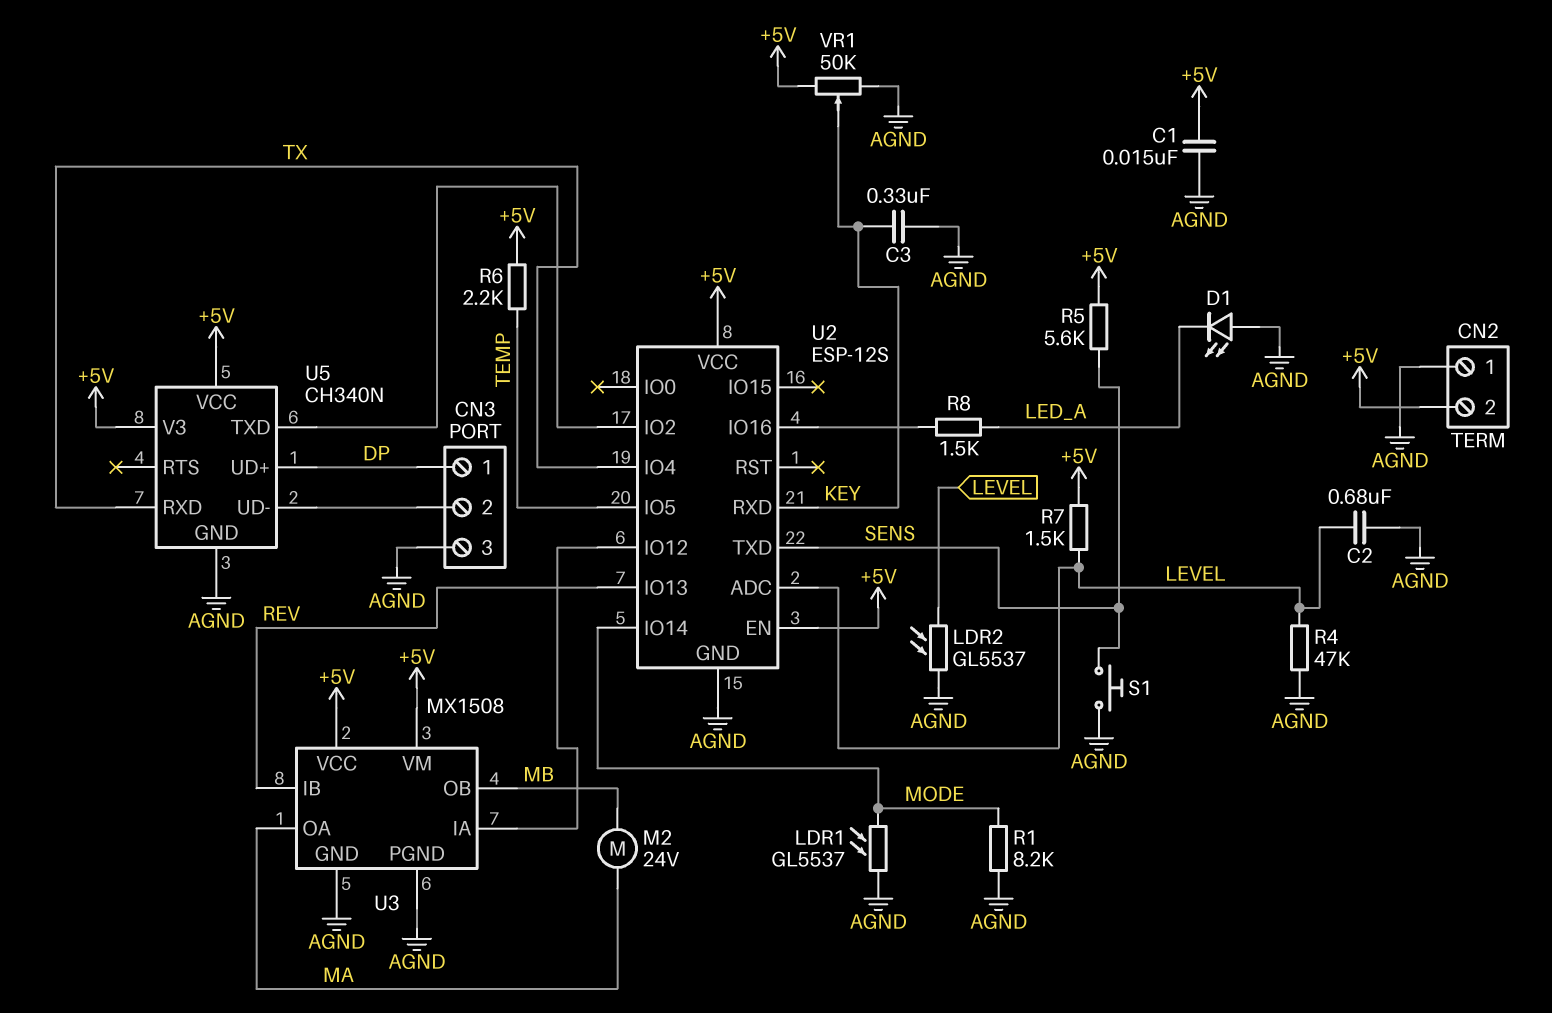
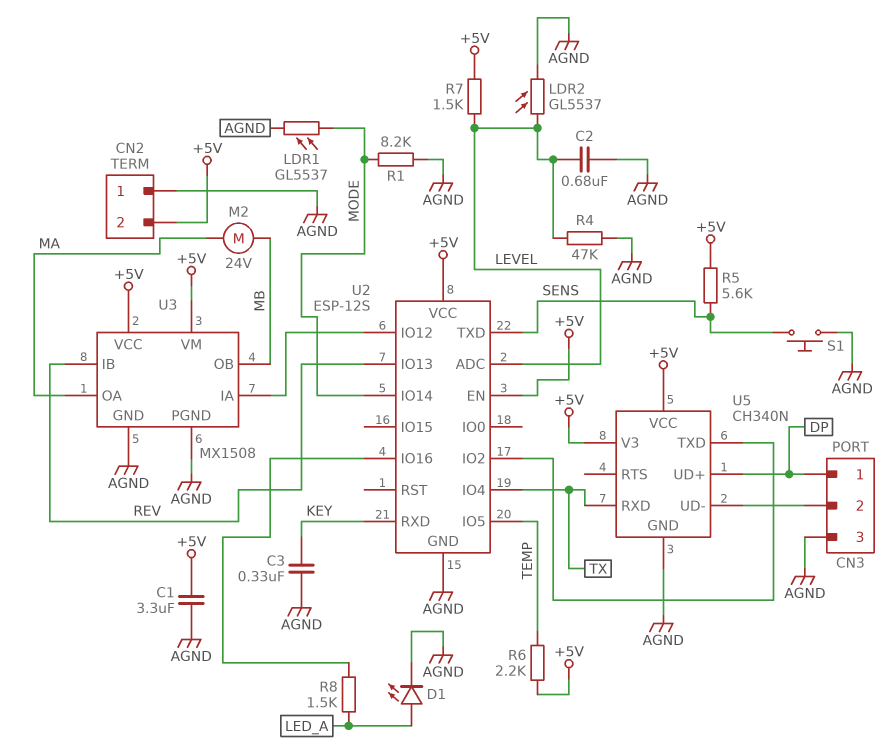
C1: 15nF (+5V, AGND) -> 3.3uF (+5V, AGND)
D1: LED (A AGND, K LED_A) -> LED (A LED_A, K AGND)
VR1: 50k (+5V, AGND, wiper KEY) -> none

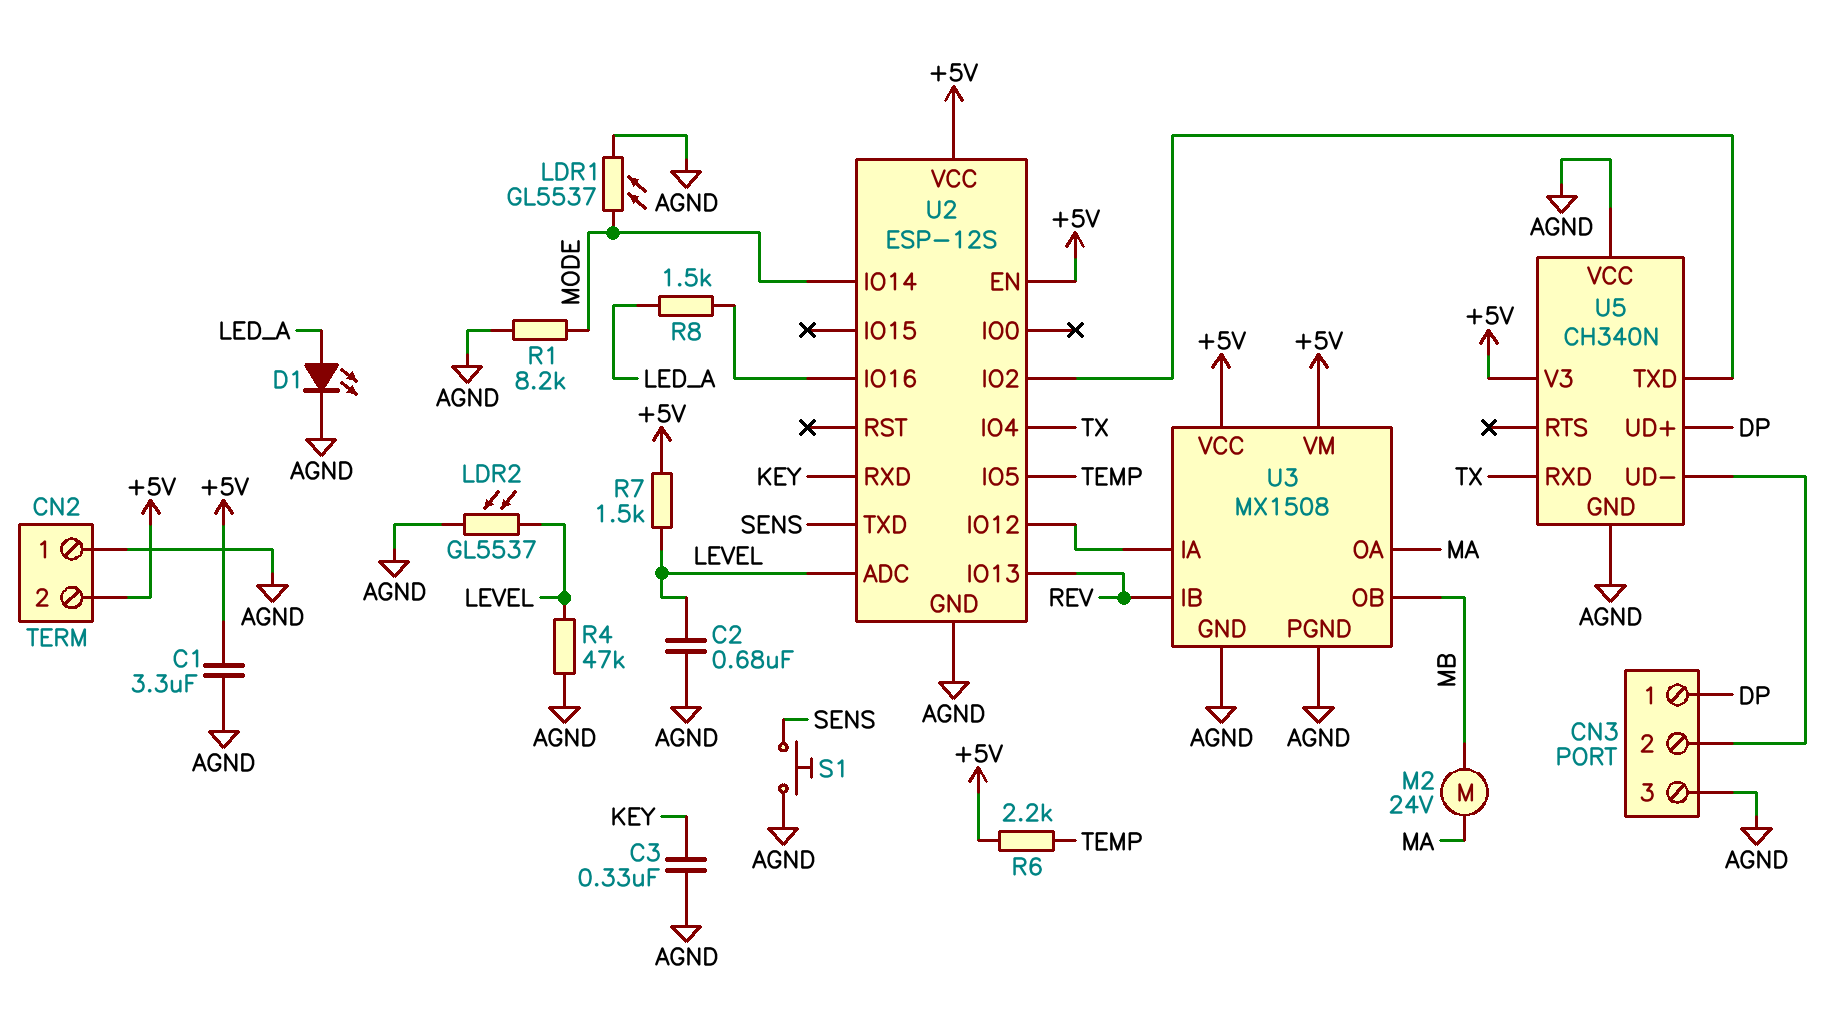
R5: 5.6k (+5V, SENS) -> none
U5 pin VCC: +5V -> AGND

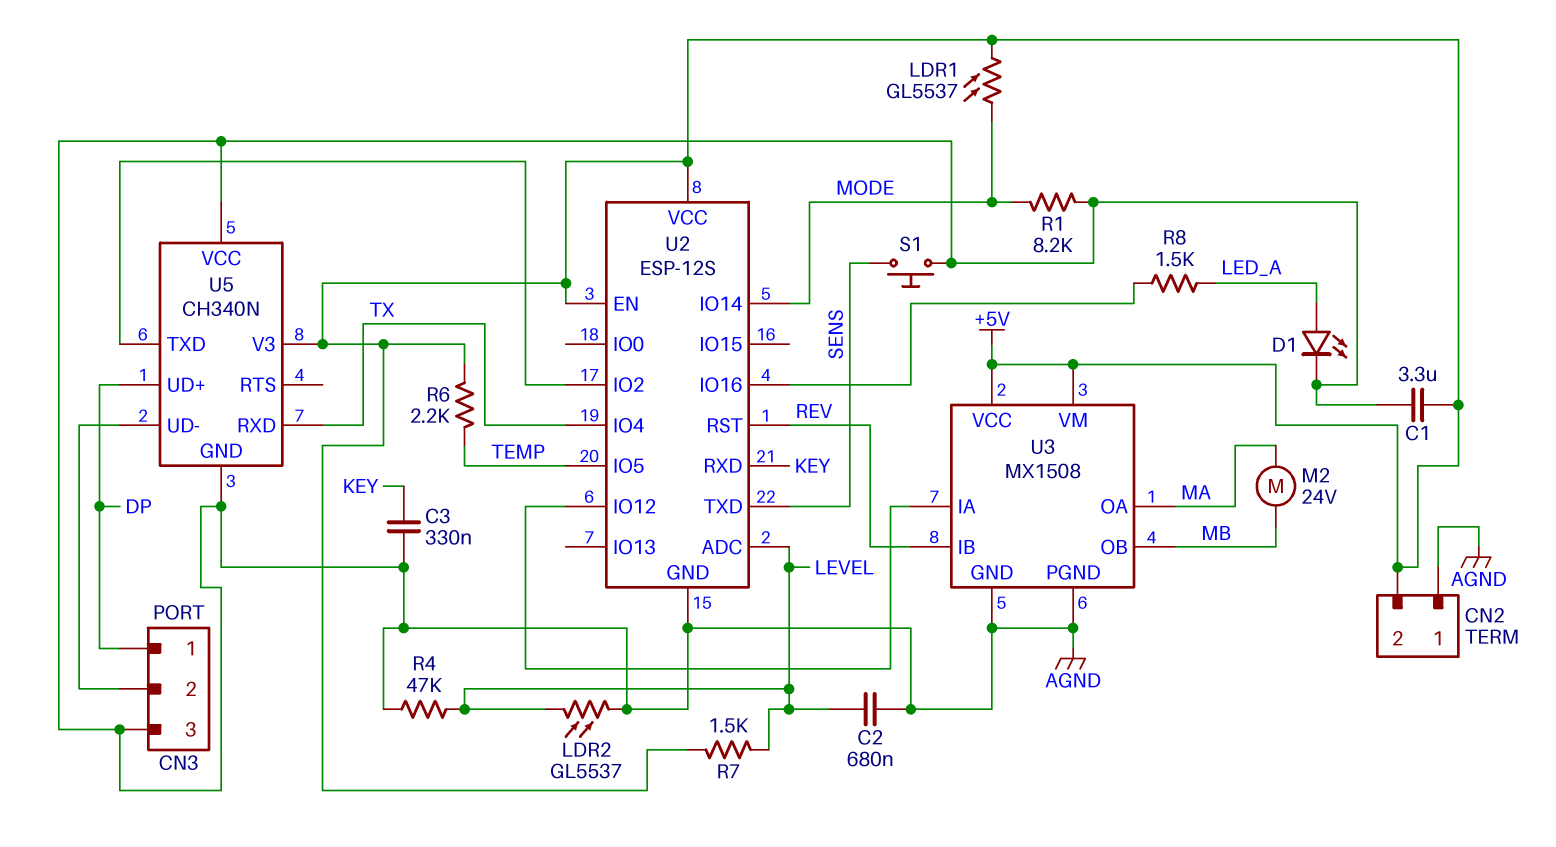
LDR1: GL5537 (AGND, MODE) -> GL5537 (+5V, MODE)
U2 pin IO13: REV -> none
U2 pin RST: none -> REV

